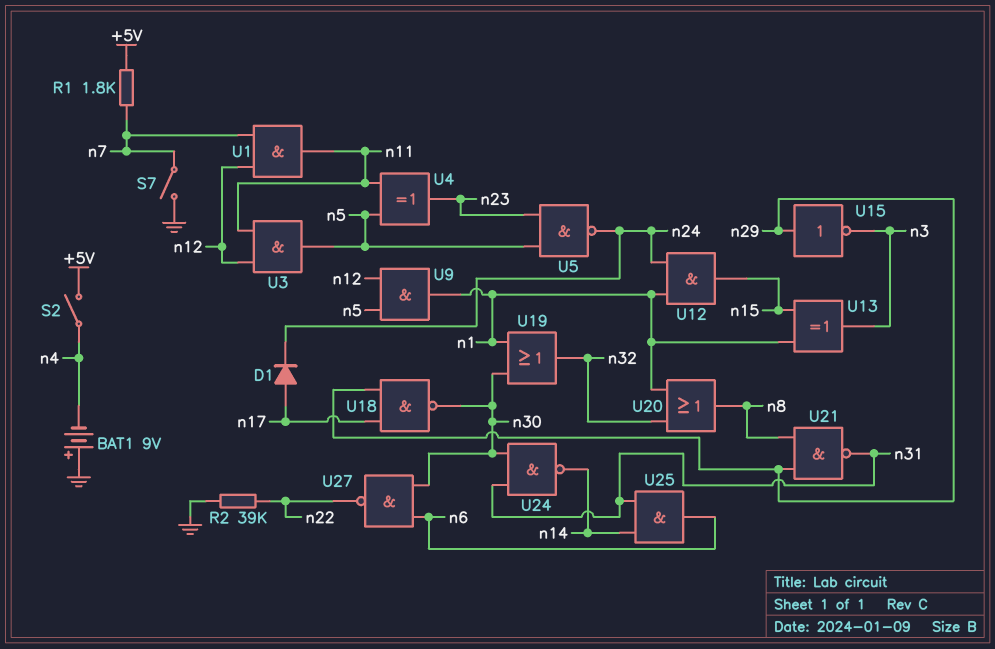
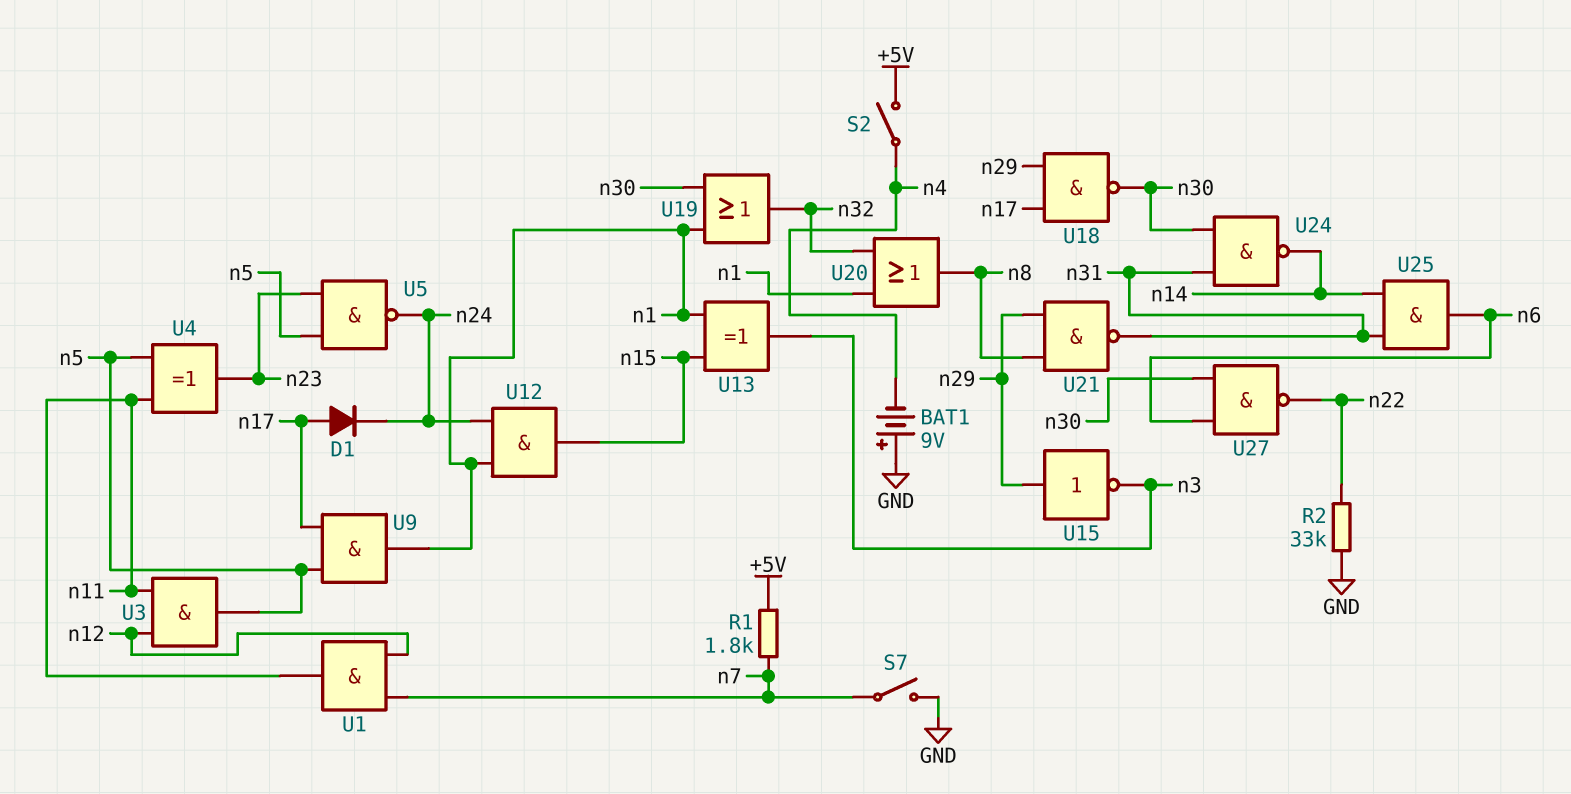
R2: 39k (GND, n22) -> 33k (GND, n22)
U9: AND (in n5, in n12, out n1) -> AND (in n5, in n17, out n1)

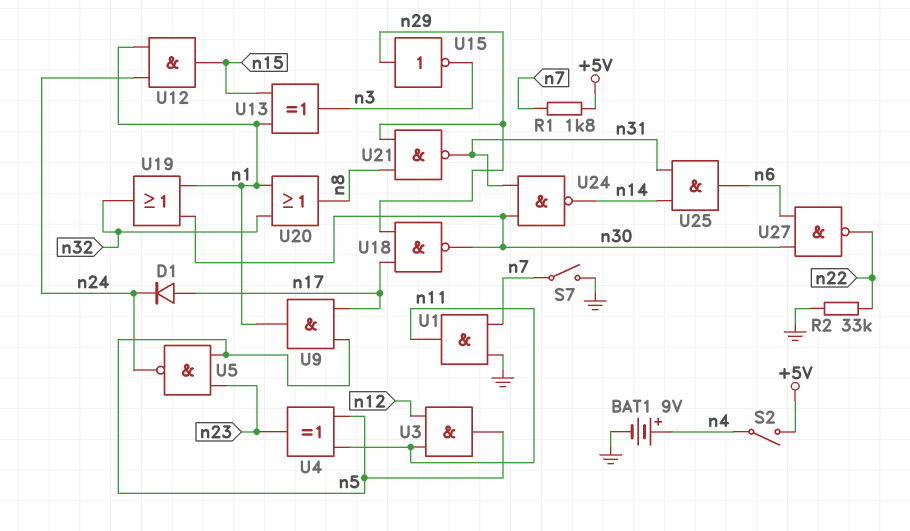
BAT1: 9V (plus GND, minus n4) -> 9V (plus n4, minus GND)
U1: AND (in n7, in n12, out n11) -> AND (in GND, in n7, out n11)

